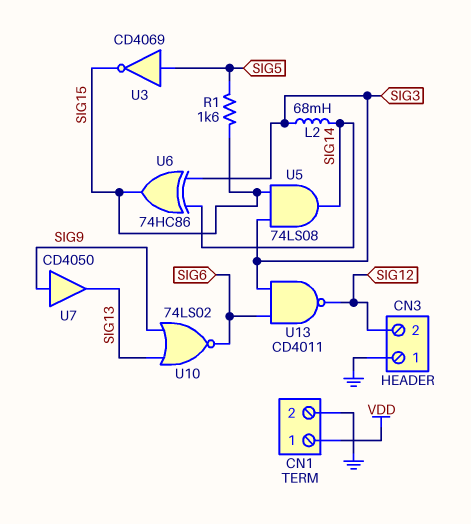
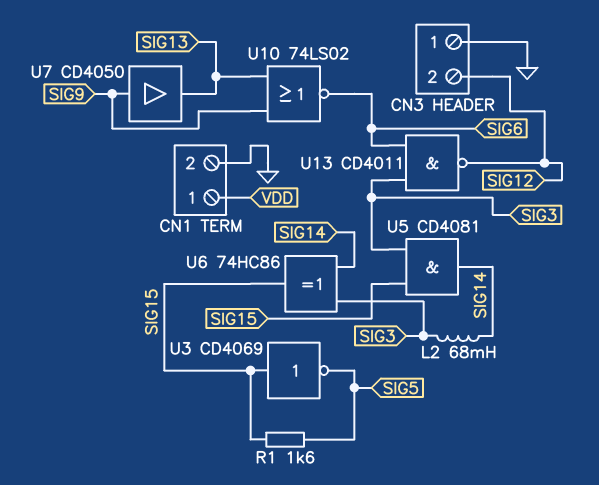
U3: NOT CD4069 (in SIG5, out SIG15) -> NOT CD4069 (in SIG15, out SIG5)
U5: AND 74LS08 (in SIG3, in SIG15, out SIG14) -> AND CD4081 (in SIG3, in SIG15, out SIG14)

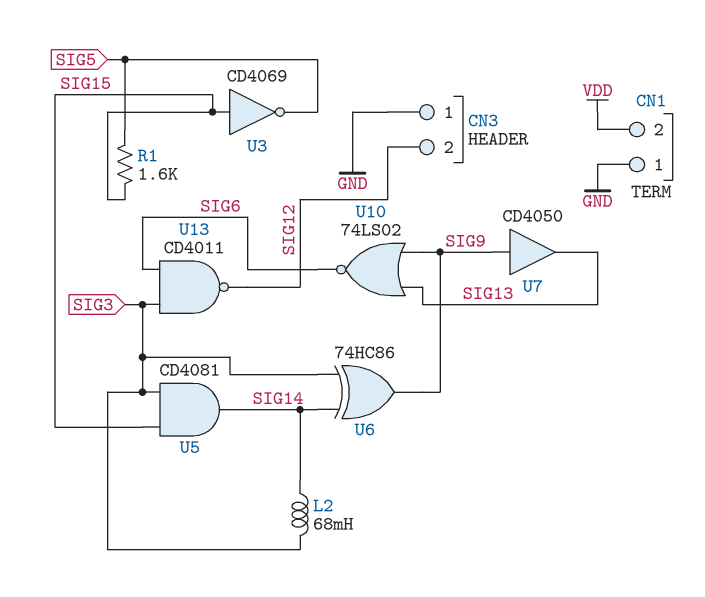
CN1 pin 1: VDD -> GND
CN1 pin 2: GND -> VDD
U6: XOR 74HC86 (in SIG3, in SIG14, out SIG15) -> XOR 74HC86 (in SIG3, in SIG14, out SIG9)

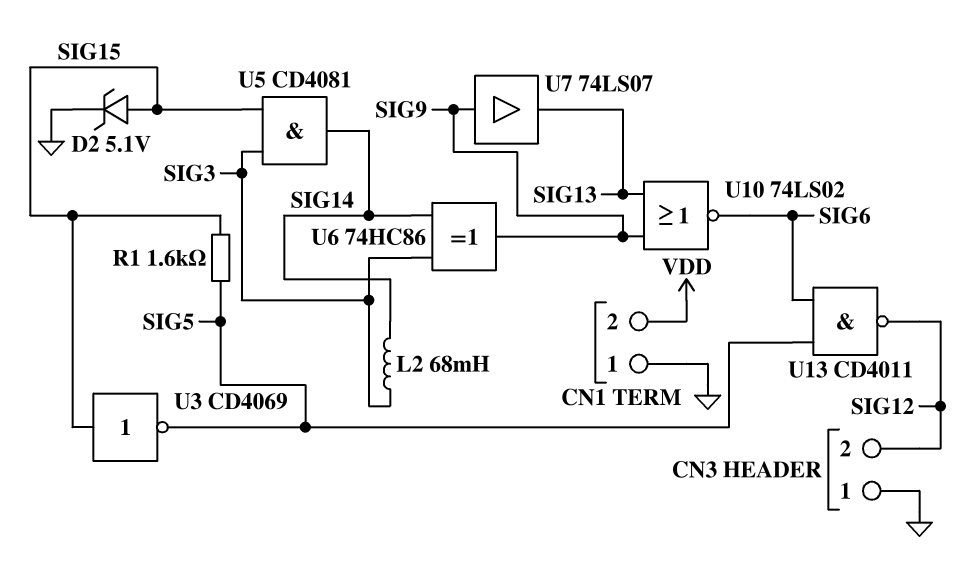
D2: none -> zener 5.1V (A SIG15, K GND)
U7: buffer CD4050 (in SIG9, out SIG13) -> buffer 74LS07 (in SIG9, out SIG13)
U13: NAND CD4011 (in SIG3, in SIG6, out SIG12) -> NAND CD4011 (in SIG5, in SIG6, out SIG12)

